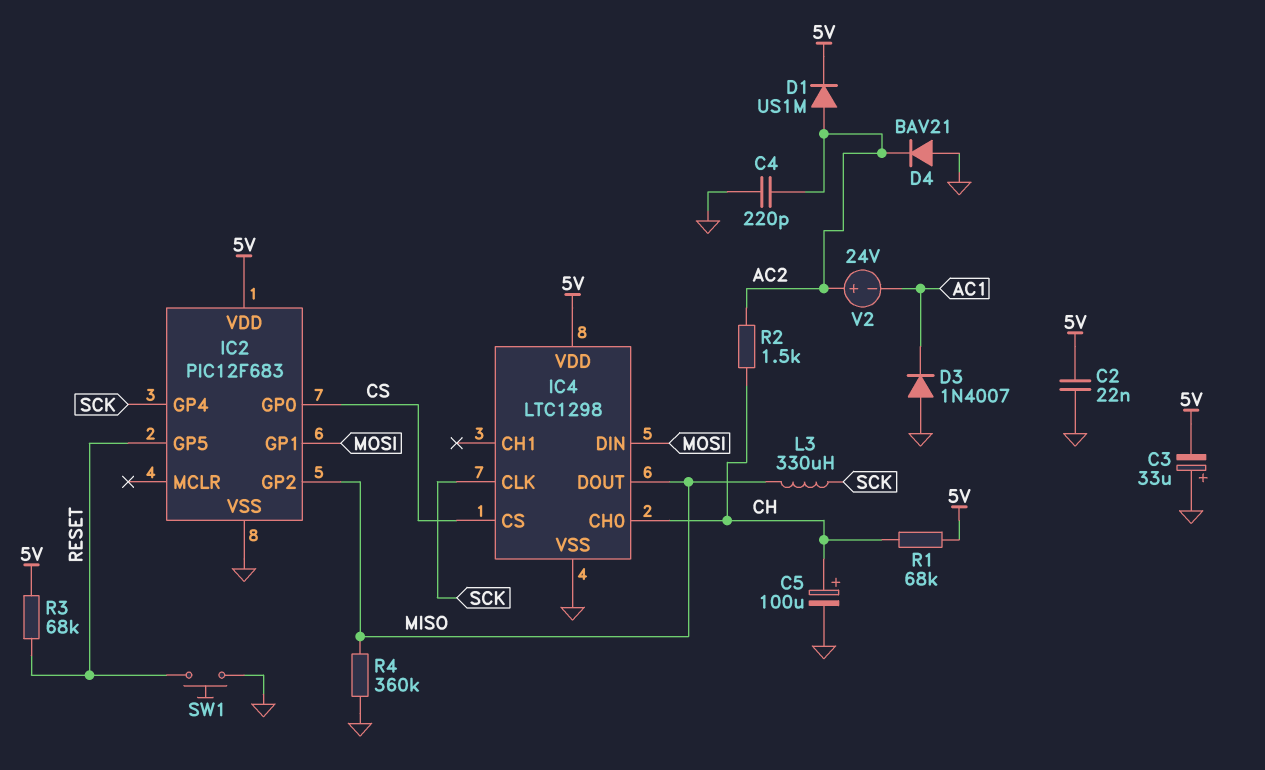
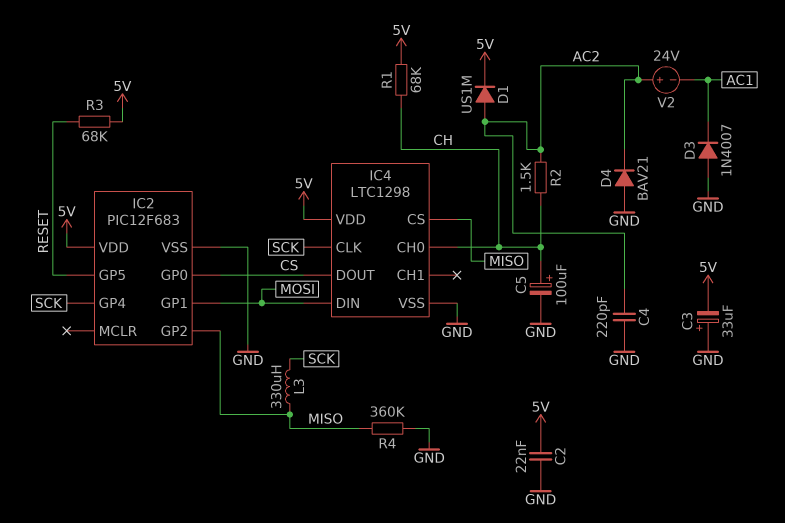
IC4 pin CS: CS -> MISO
IC4 pin DOUT: MISO -> CS
SW1: button (GND, RESET) -> none

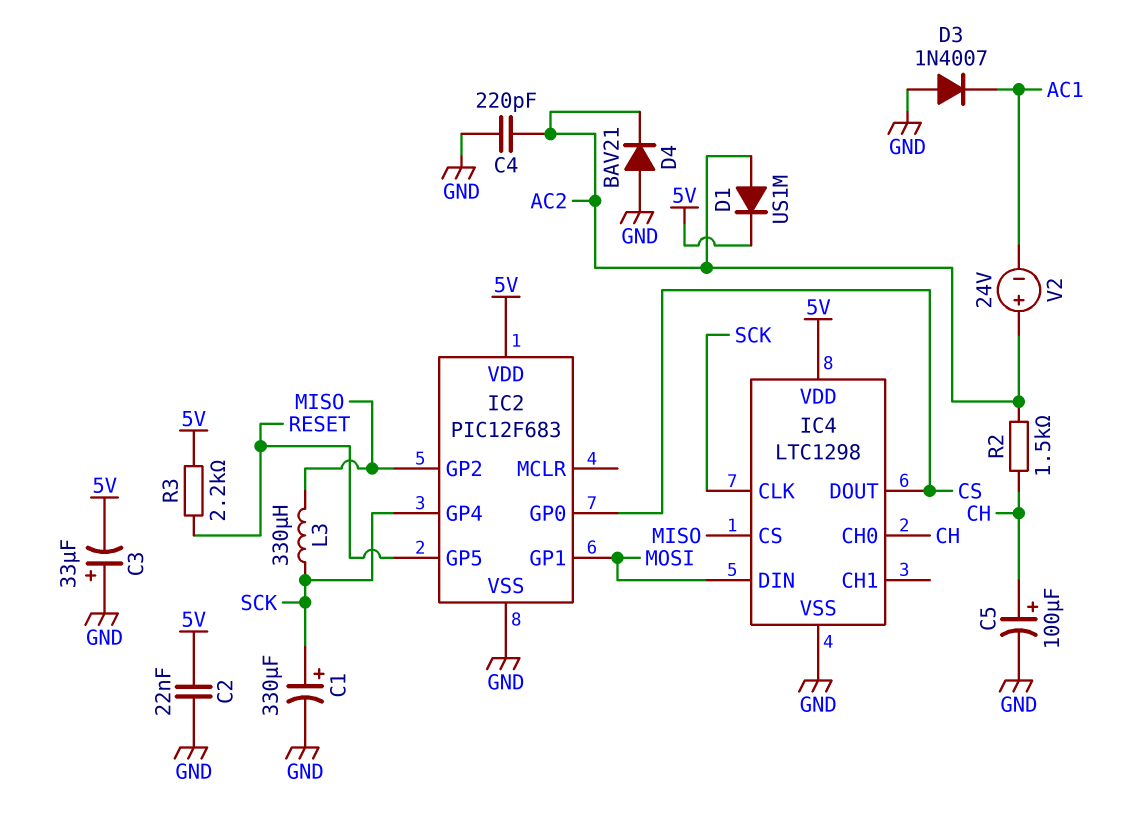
C1: none -> 330uF (plus SCK, minus GND)
R1: 68k (5V, CH) -> none
R3: 68k (5V, RESET) -> 2.2k (5V, RESET)
R4: 360k (GND, MISO) -> none

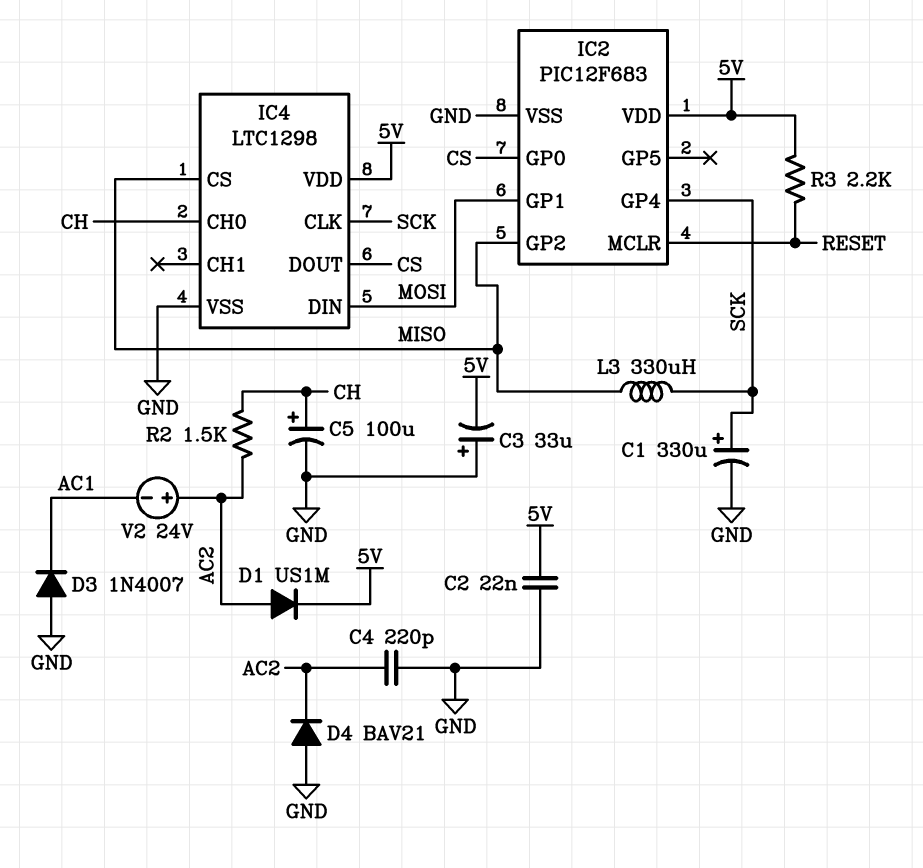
IC2 pin GP5: RESET -> none
IC2 pin MCLR: none -> RESET

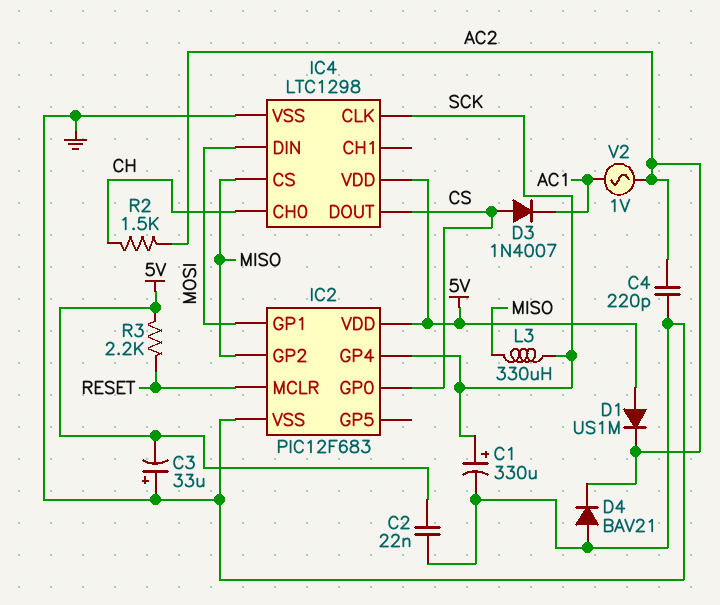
C5: 100uF (plus CH, minus GND) -> none
D1: diode US1M (A AC2, K 5V) -> diode US1M (A 5V, K AC2)
D3: diode 1N4007 (A GND, K AC1) -> diode 1N4007 (A CS, K AC1)
V2: 24V (plus AC2, minus AC1) -> AC 1V (AC1, AC2)

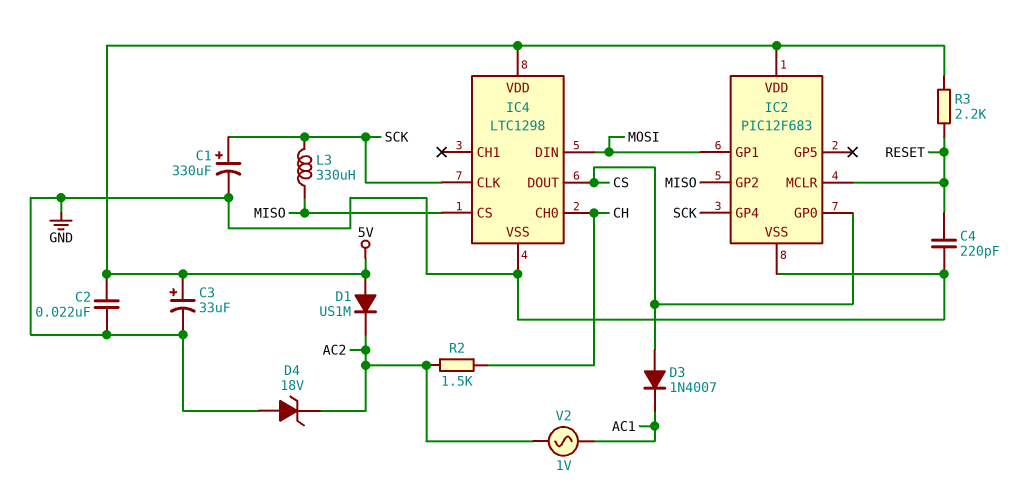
C3: 33uF (plus GND, minus 5V) -> 33uF (plus 5V, minus GND)
C4: 220pF (AC2, GND) -> 220pF (GND, RESET)
D4: diode BAV21 (A GND, K AC2) -> zener 18V (A GND, K AC2)

